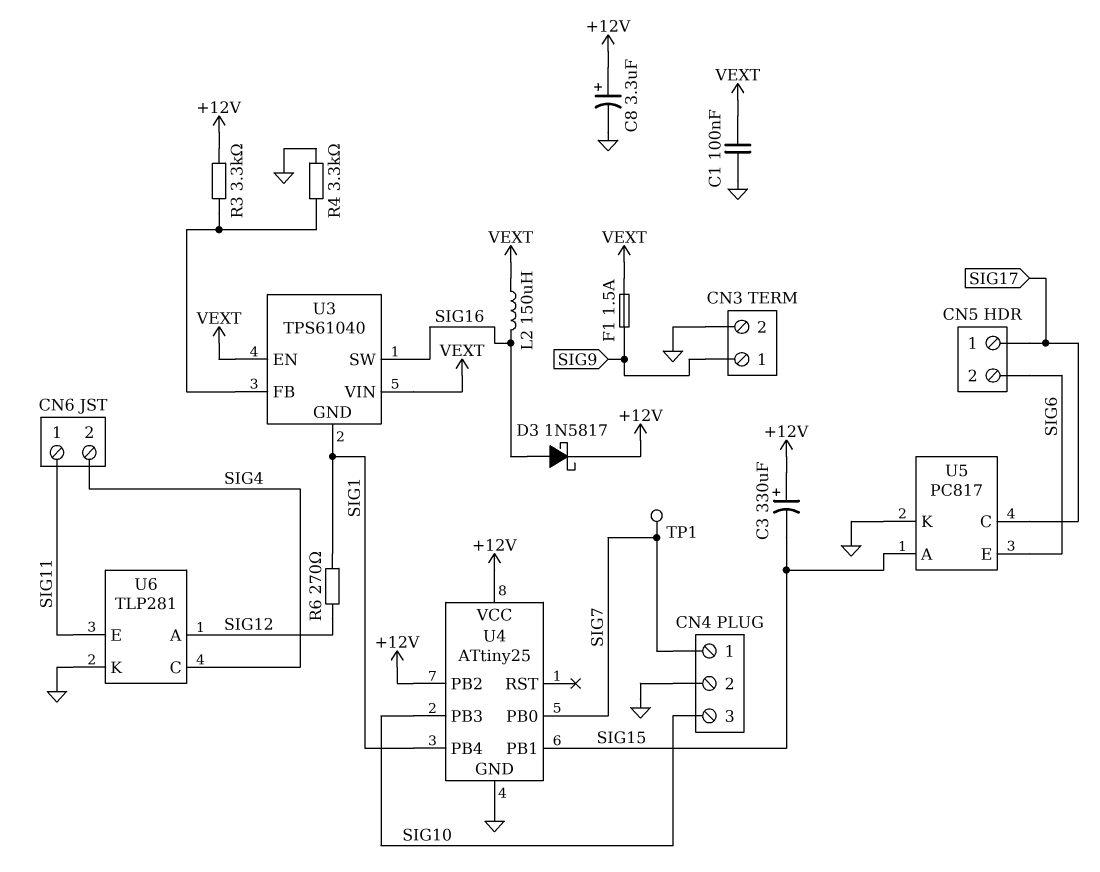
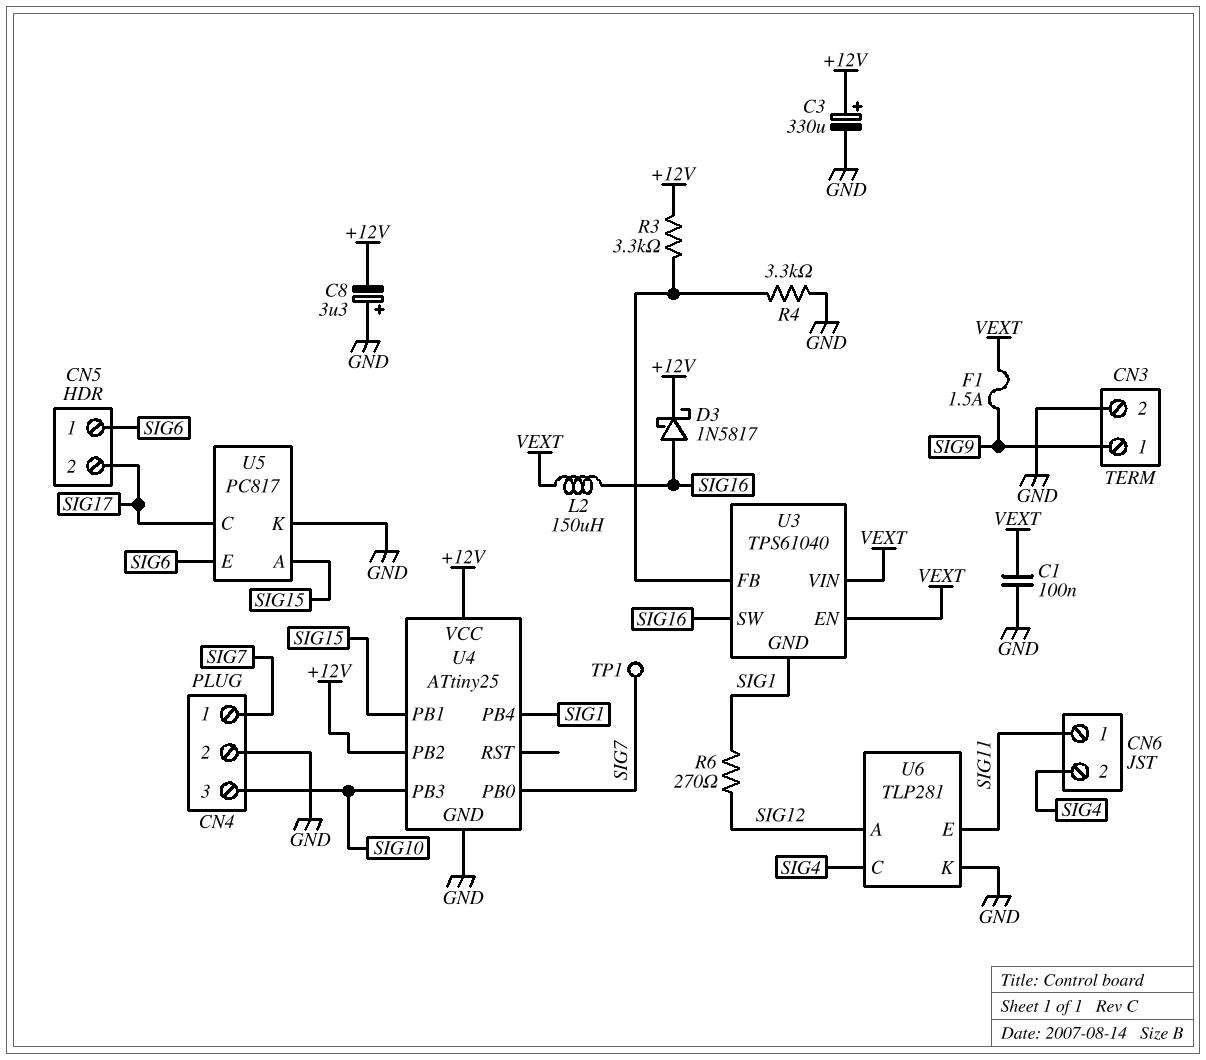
C3: 330uF (plus +12V, minus SIG15) -> 330uF (plus +12V, minus GND)
C8: 3.3uF (plus +12V, minus GND) -> 3.3uF (plus GND, minus +12V)
CN5 pin 1: SIG17 -> SIG6
CN5 pin 2: SIG6 -> SIG17

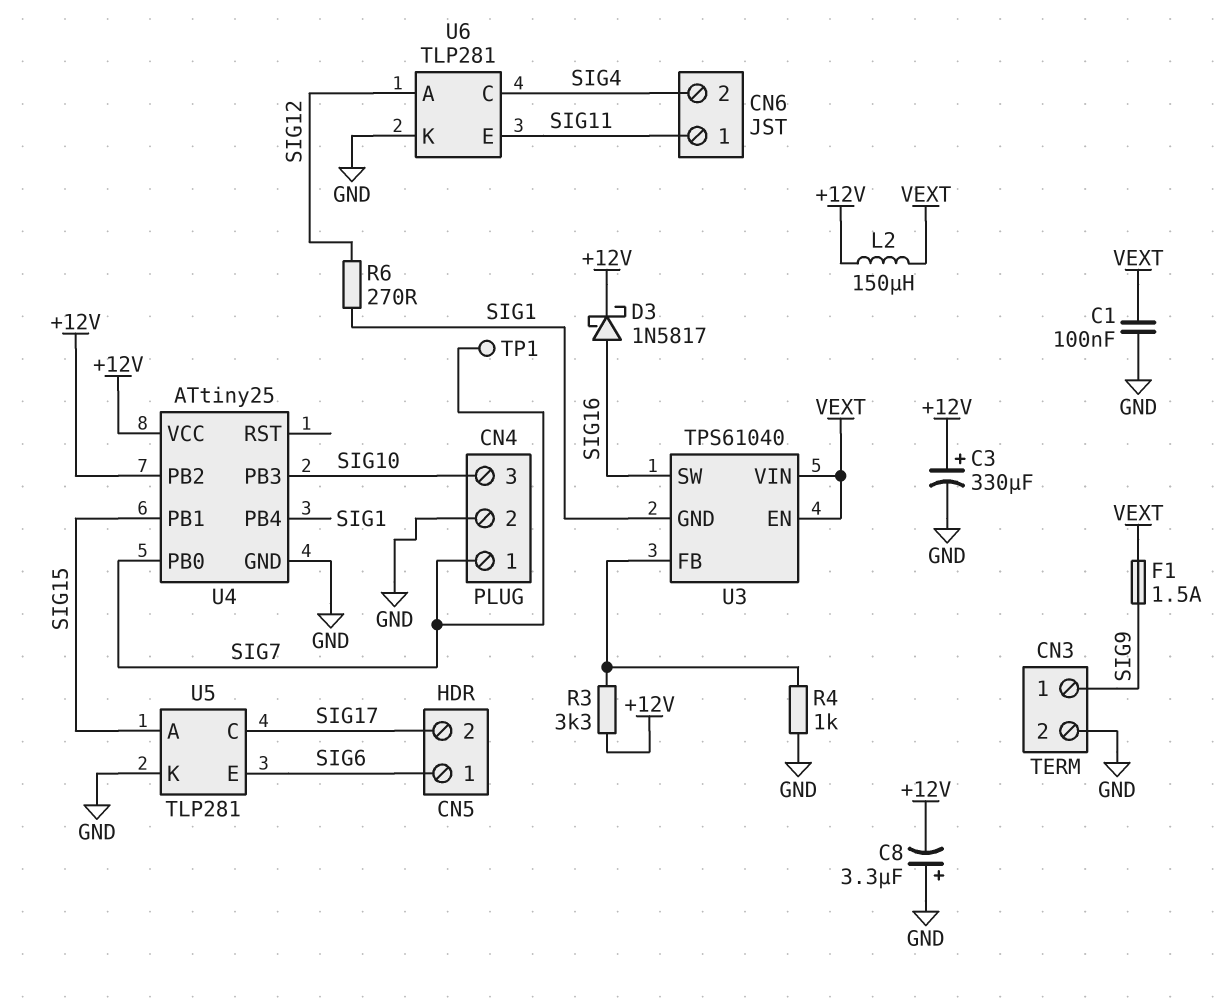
L2: 150uH (SIG16, VEXT) -> 150uH (+12V, VEXT)
R4: 3.3k (GND, U3/FB) -> 1k (GND, U3/FB)
U5: PC817 -> TLP281

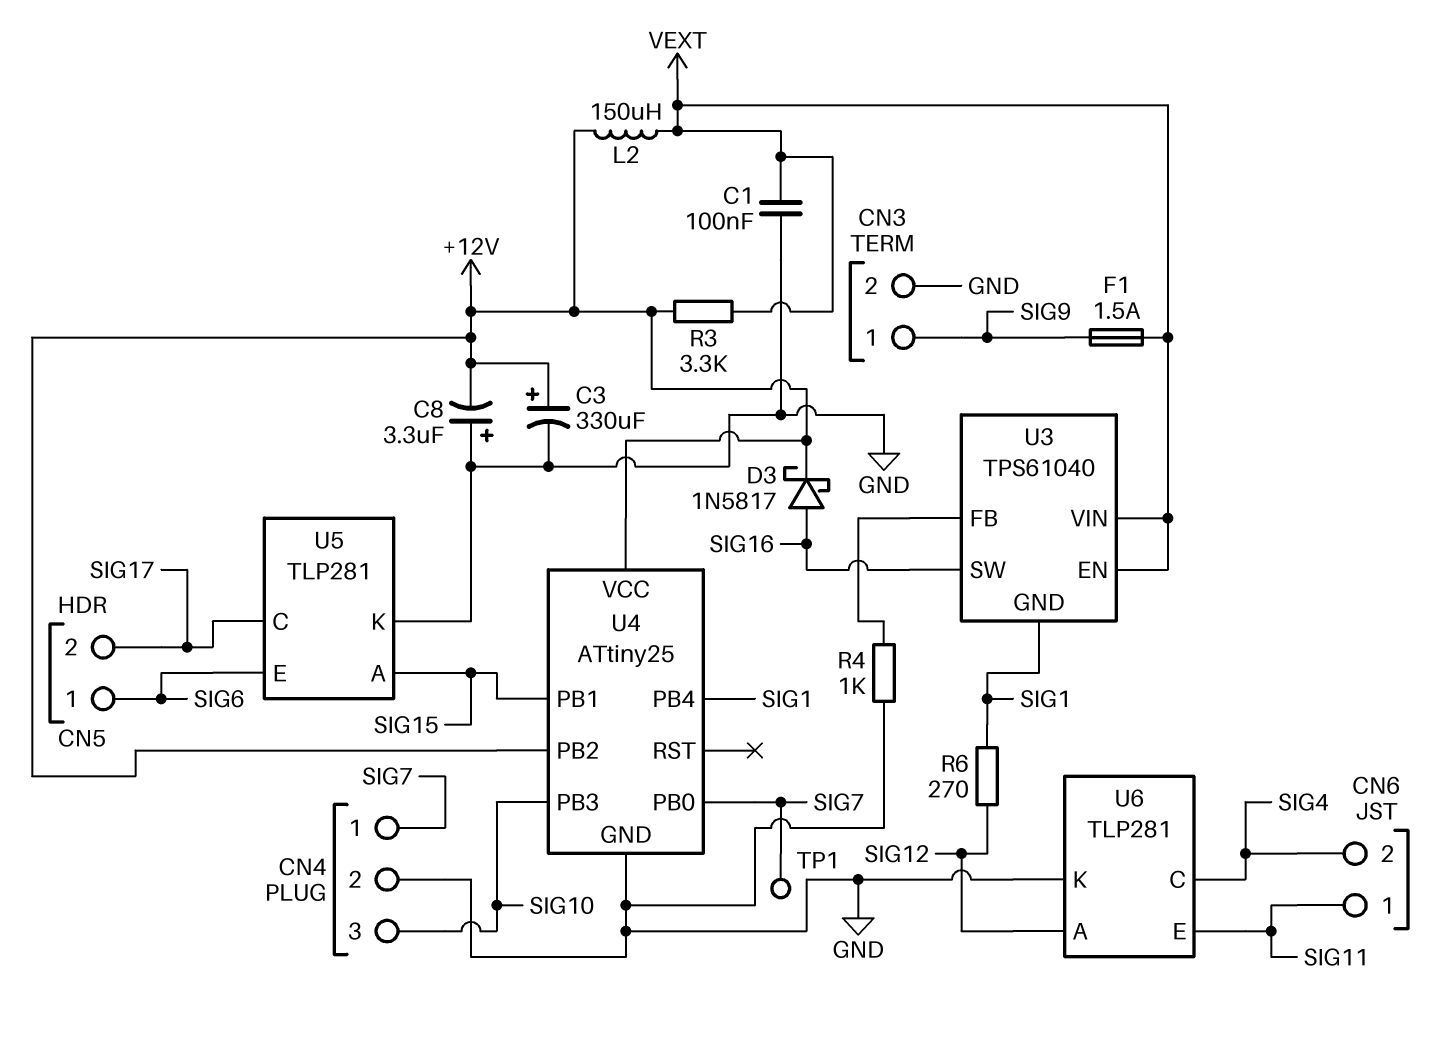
R3: 3.3k (+12V, U3/FB) -> 3.3k (+12V, VEXT)

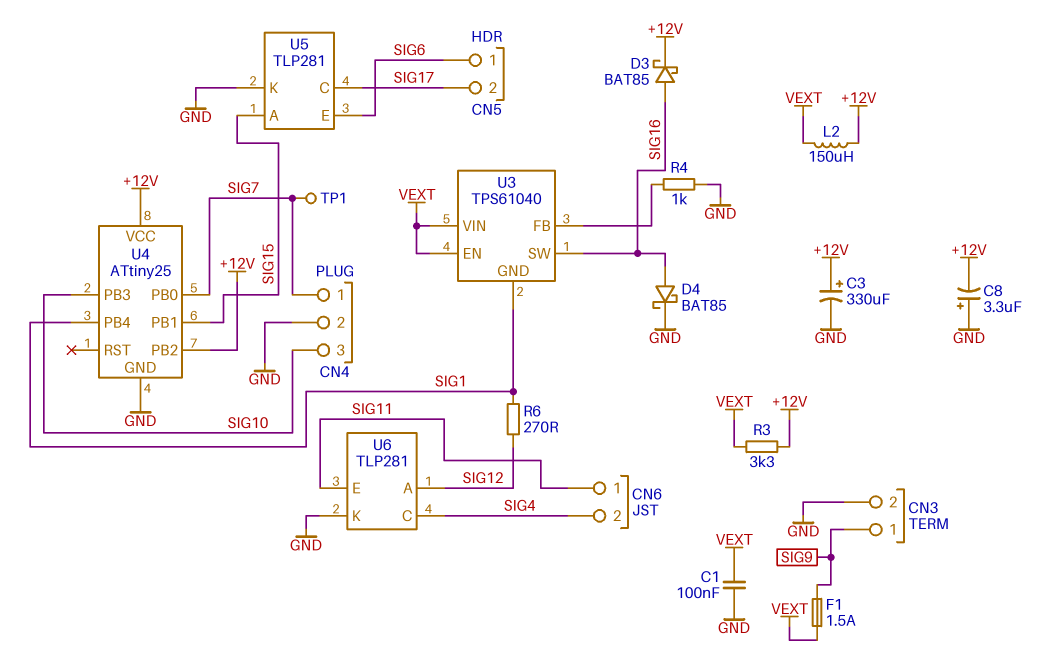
D3: schottky 1N5817 (A SIG16, K +12V) -> schottky BAT85 (A SIG16, K +12V)
D4: none -> schottky BAT85 (A SIG16, K GND)

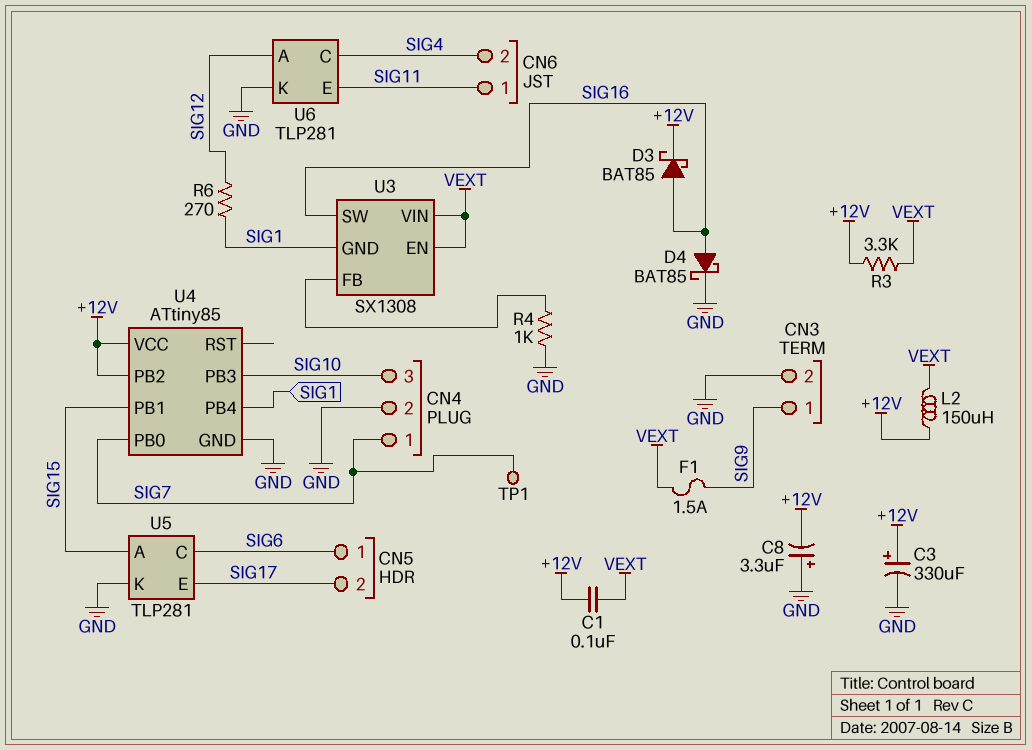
C1: 100nF (GND, VEXT) -> 100nF (+12V, VEXT)
U3: TPS61040 -> SX1308
U4: ATtiny25 -> ATtiny85
U5 pin C: SIG17 -> SIG6
U5 pin E: SIG6 -> SIG17

